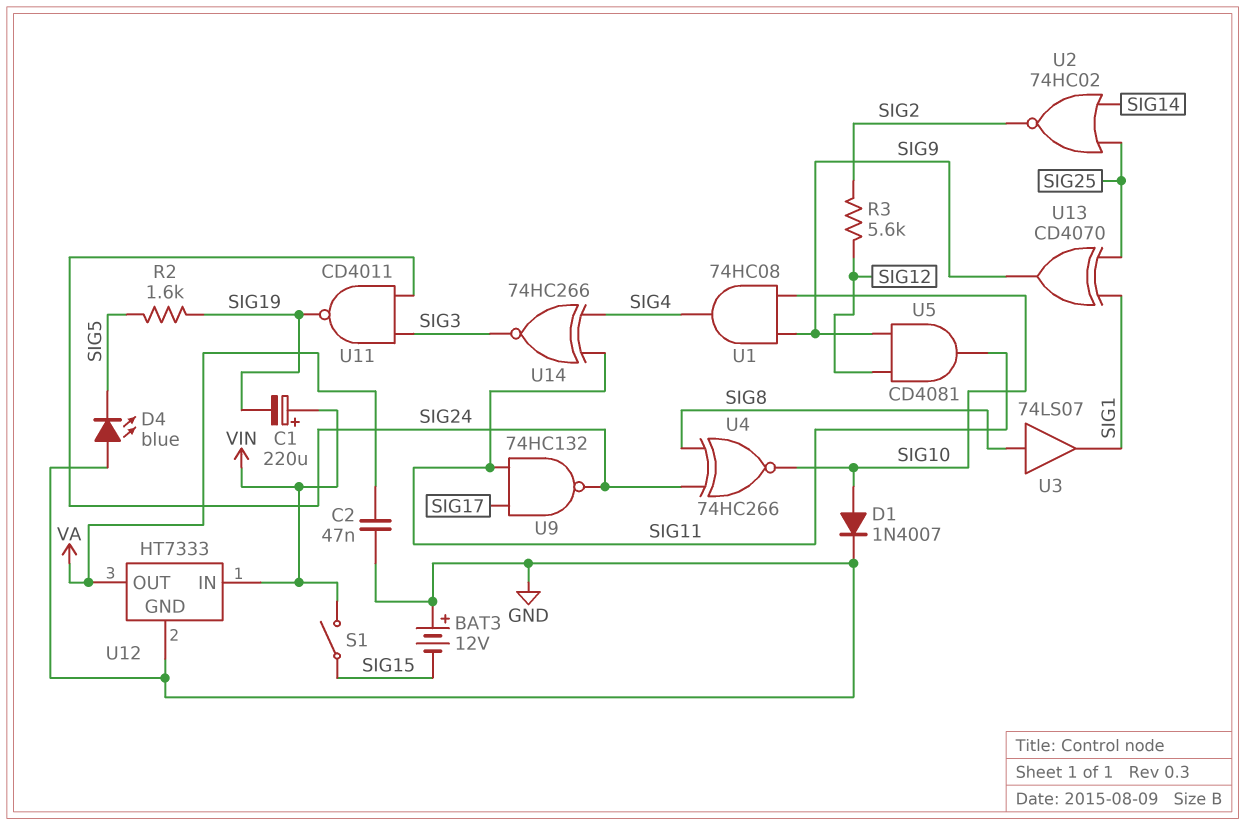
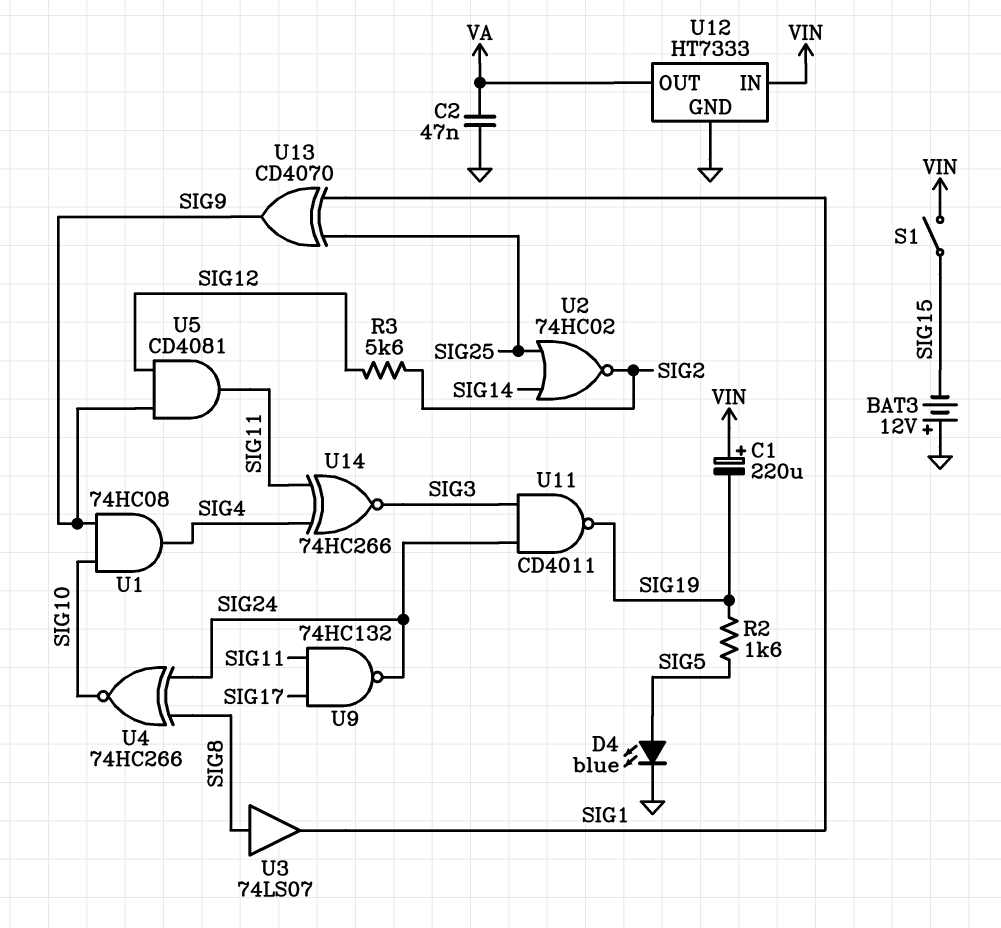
D1: diode 1N4007 (A SIG10, K GND) -> none
D4: LED blue (A GND, K SIG5) -> LED blue (A SIG5, K GND)

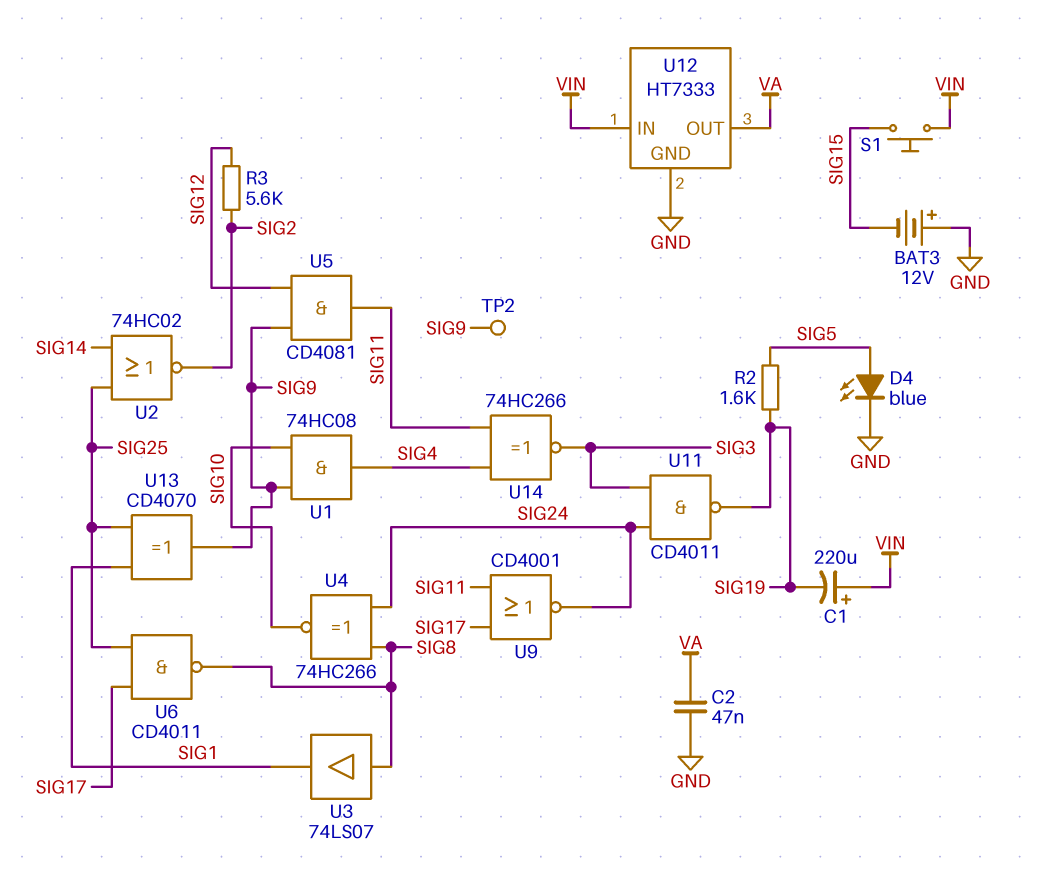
S1: switch (SIG15, VIN) -> button (SIG15, VIN)
TP2: none -> test point (SIG9)
U6: none -> NAND CD4011 (in SIG17, in SIG25, out SIG8)
U9: NAND 74HC132 (in SIG11, in SIG17, out SIG24) -> NOR CD4001 (in SIG11, in SIG17, out SIG24)

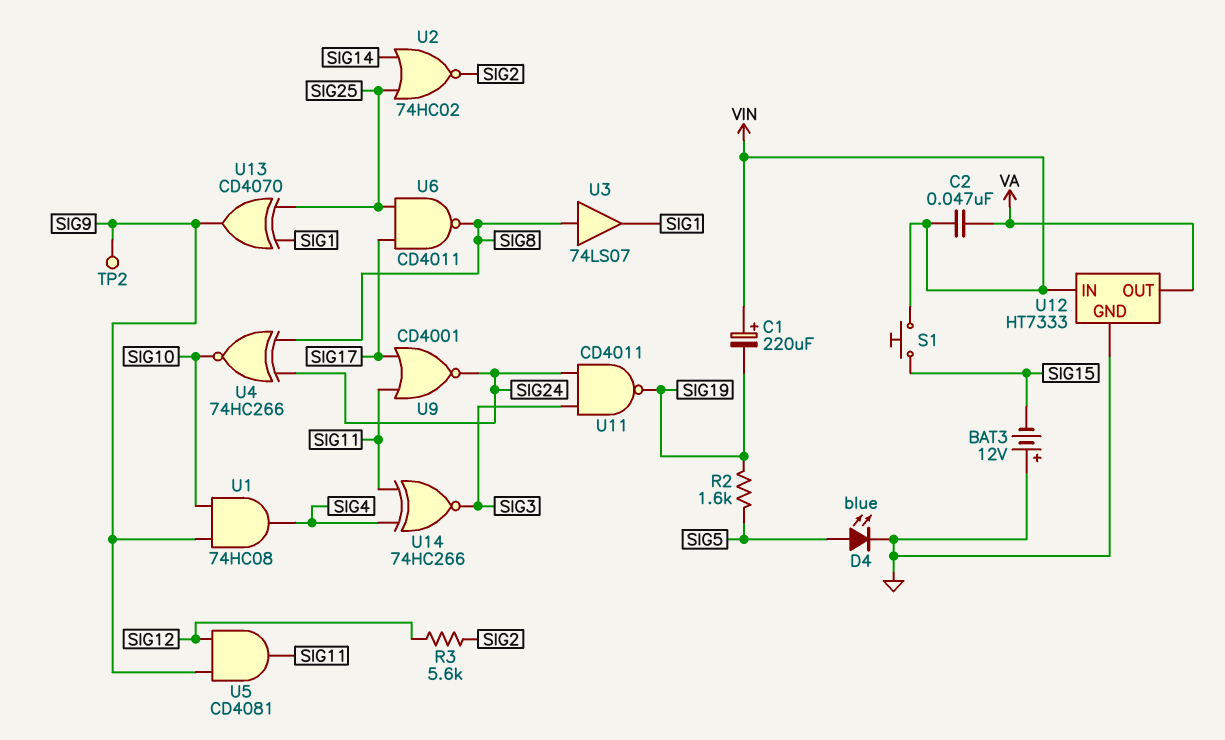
C2: 47nF (GND, VA) -> 47nF (VA, VIN)

